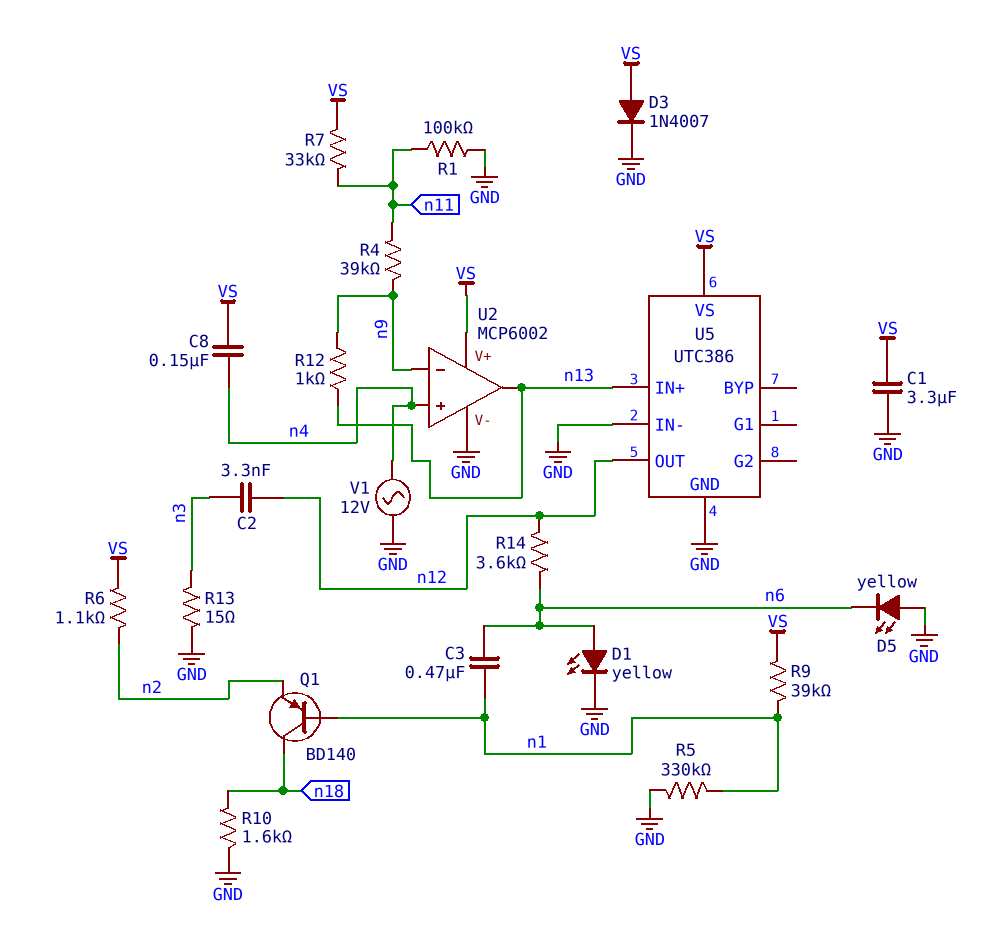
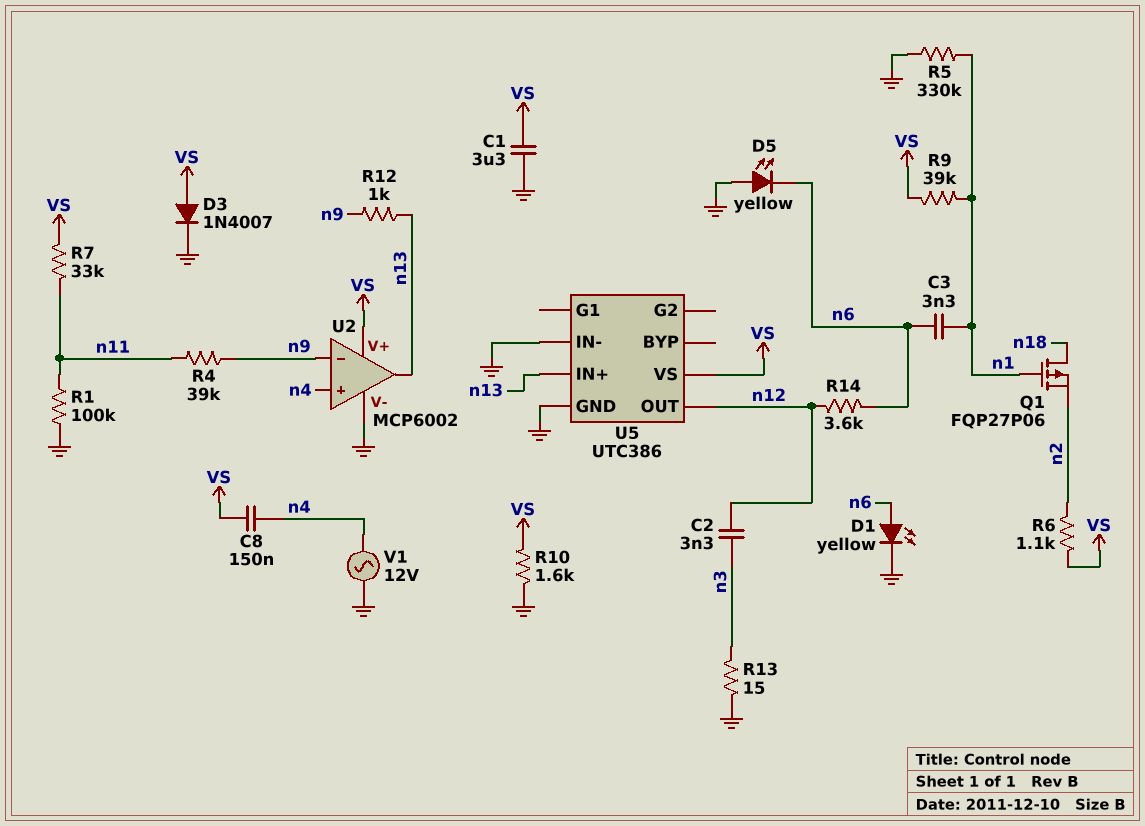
C3: 470nF (n1, n6) -> 3.3nF (n1, n6)
Q1: PNP BD140 (B n1, C n18, E n2) -> PMOS FQP27P06 (G n1, D n18, S n2)
R10: 1.6k (GND, n18) -> 1.6k (GND, VS)

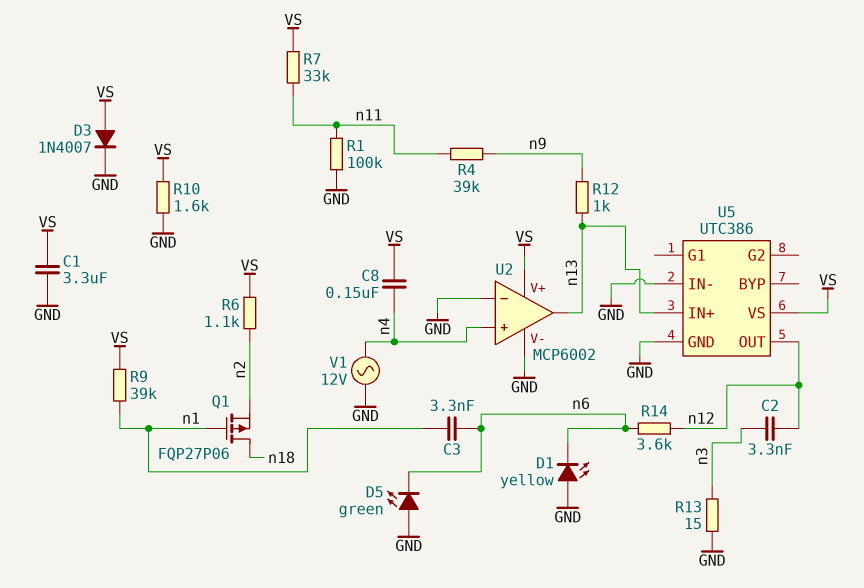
D1: LED yellow (A n6, K GND) -> LED yellow (A GND, K n6)
D5: LED yellow (A GND, K n6) -> LED green (A GND, K n6)
R5: 330k (GND, n1) -> none
U2 pin in-: n9 -> GND

